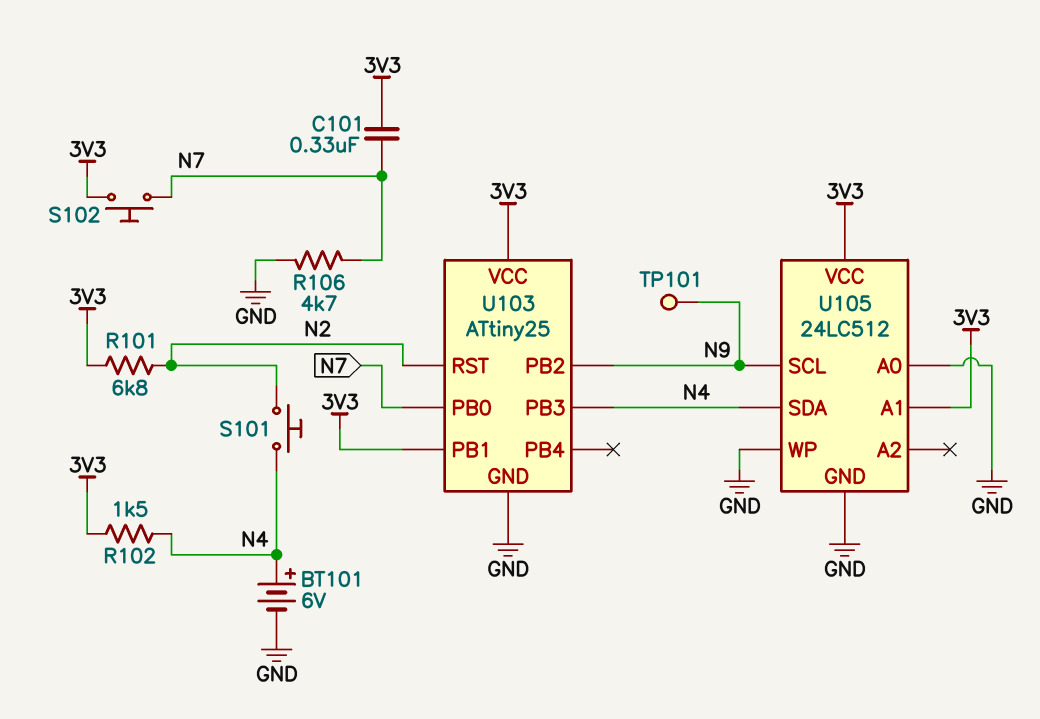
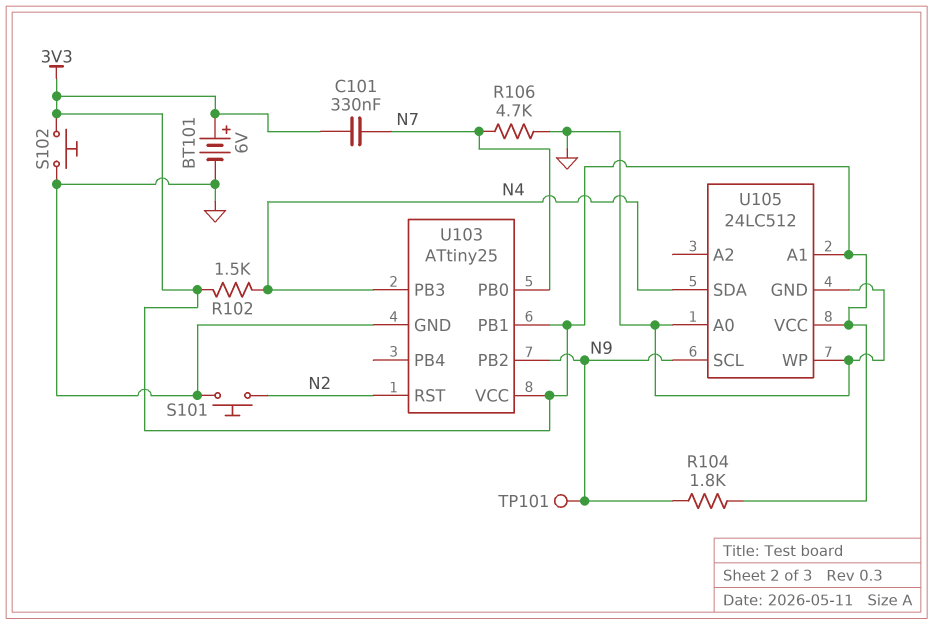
BT101: 6V (plus N4, minus GND) -> 6V (plus 3V3, minus GND)
R101: 6.8k (3V3, N2) -> none
R104: none -> 1.8k (3V3, N9)
S101: button (N2, N4) -> button (GND, N2)
S102: button (3V3, N7) -> button (3V3, GND)

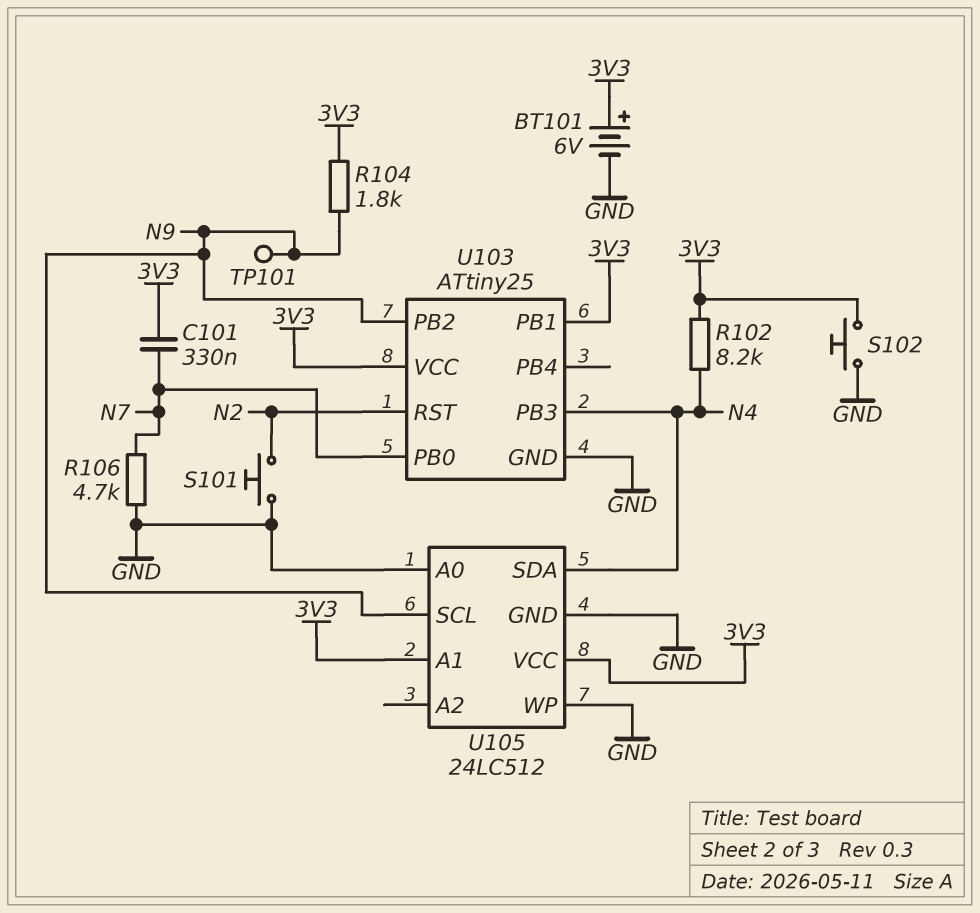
R102: 1.5k (3V3, N4) -> 8.2k (3V3, N4)

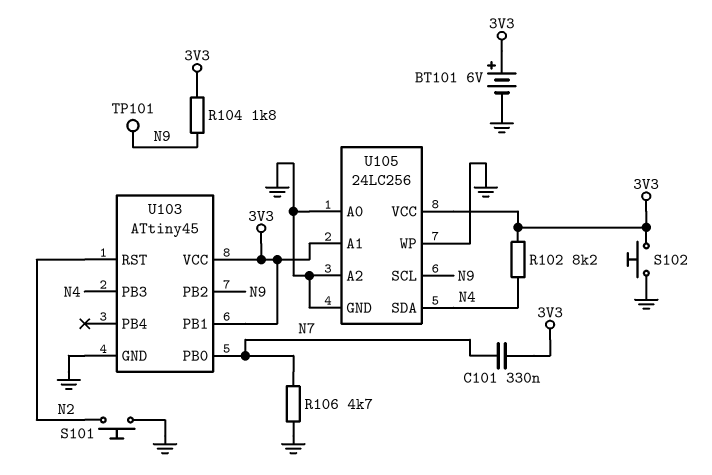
U103: ATtiny25 -> ATtiny45
U105: 24LC512 -> 24LC256
U105 pin A2: none -> GND

